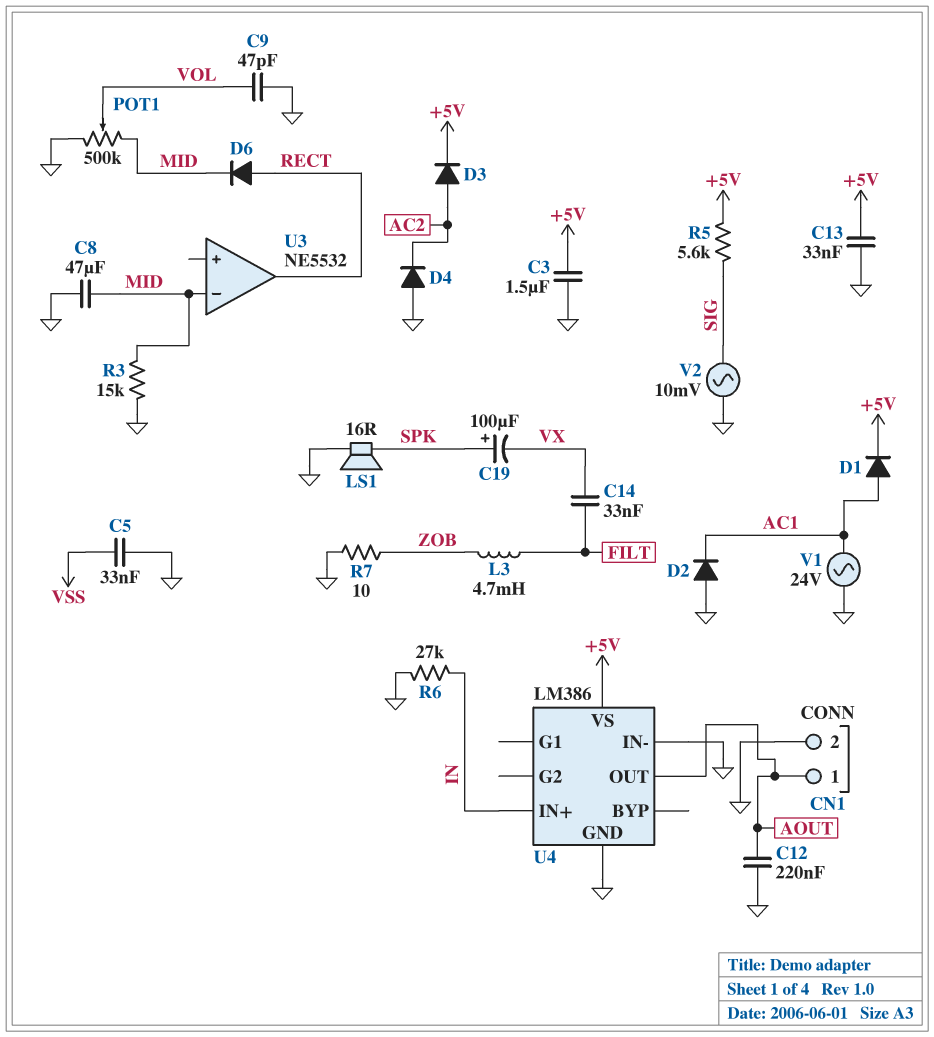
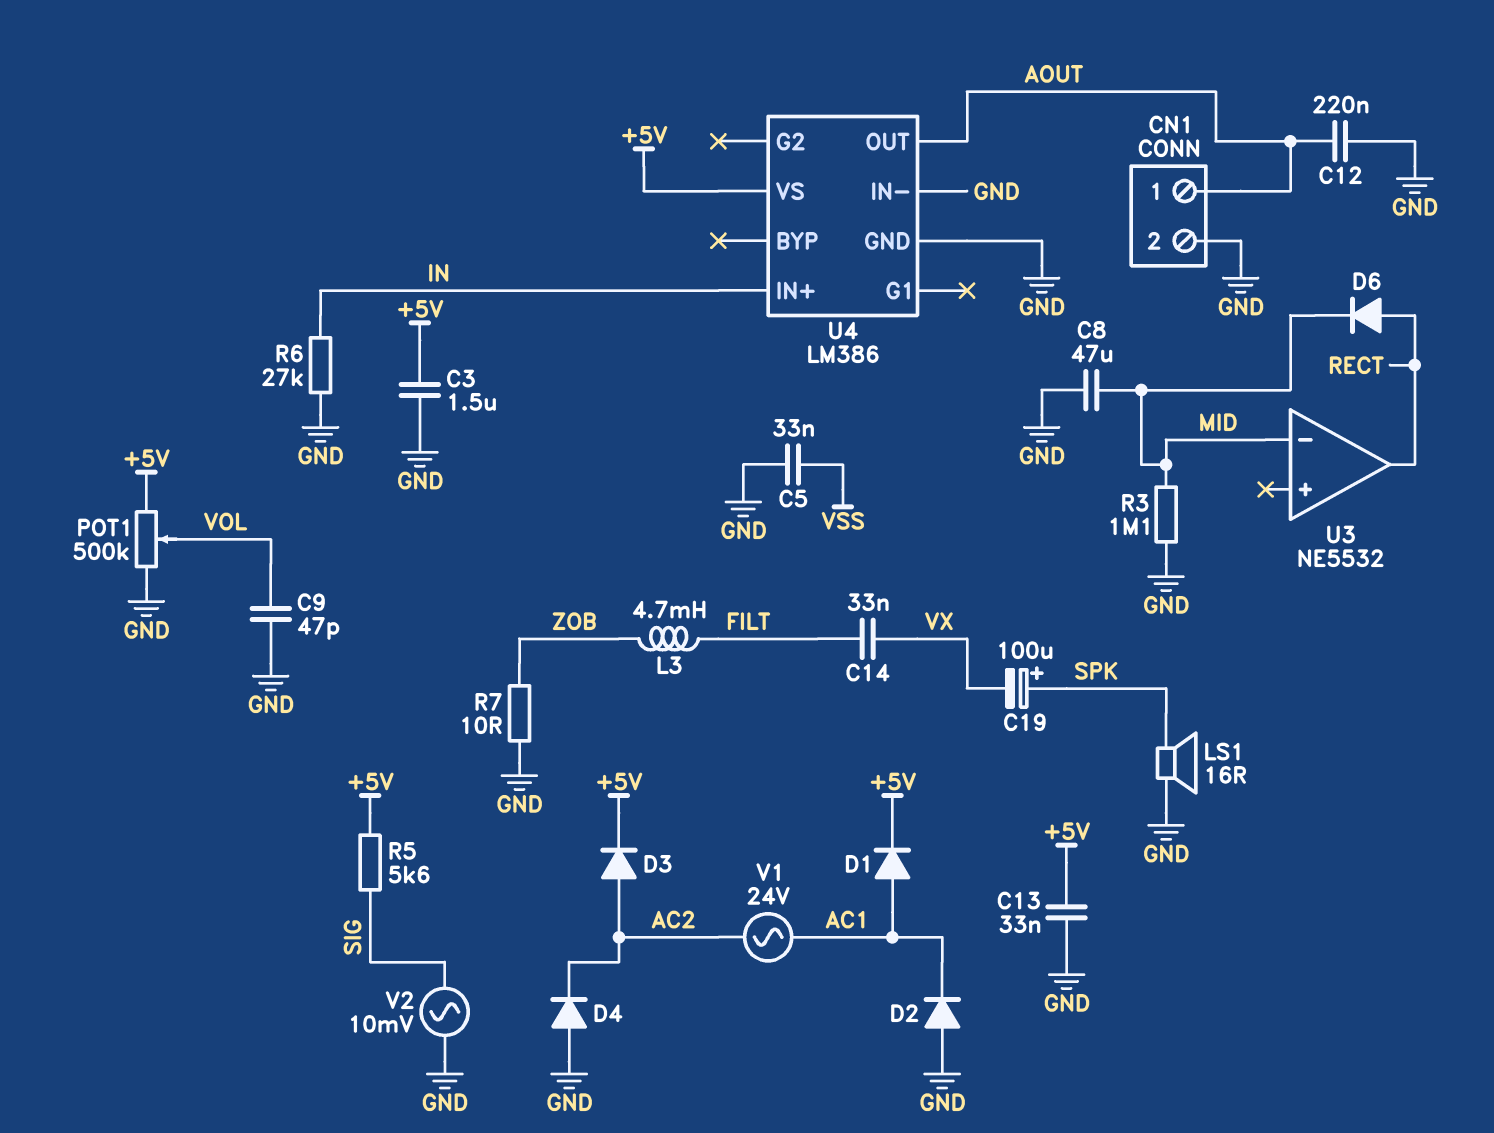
POT1: 500k (GND, MID, wiper VOL) -> 500k (+5V, GND, wiper VOL)
R3: 15k (GND, MID) -> 1.1M (GND, MID)
V1: AC 24V (AC1, GND) -> AC 24V (AC1, AC2)

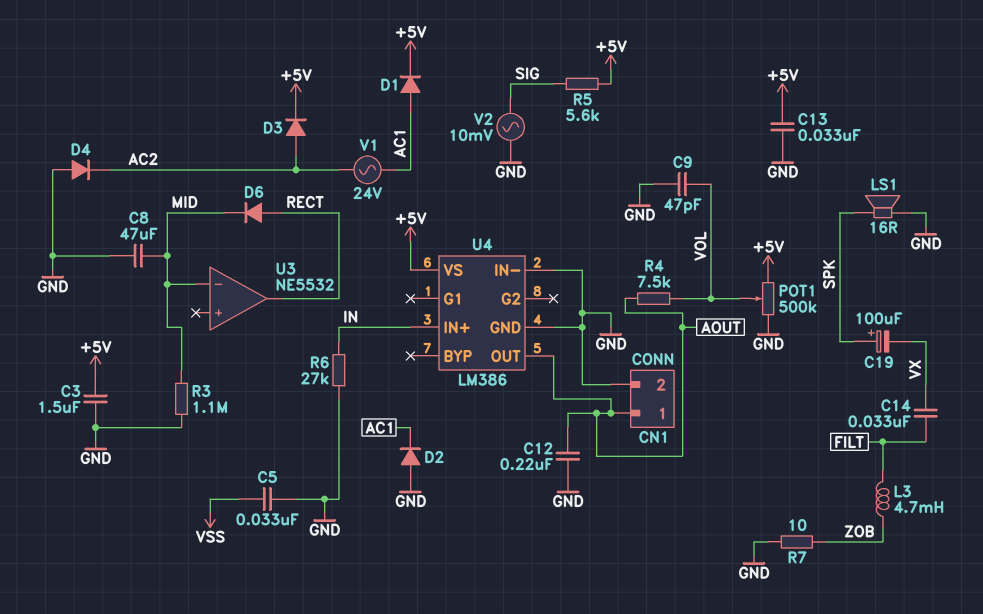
R4: none -> 7.5k (AOUT, VOL)

